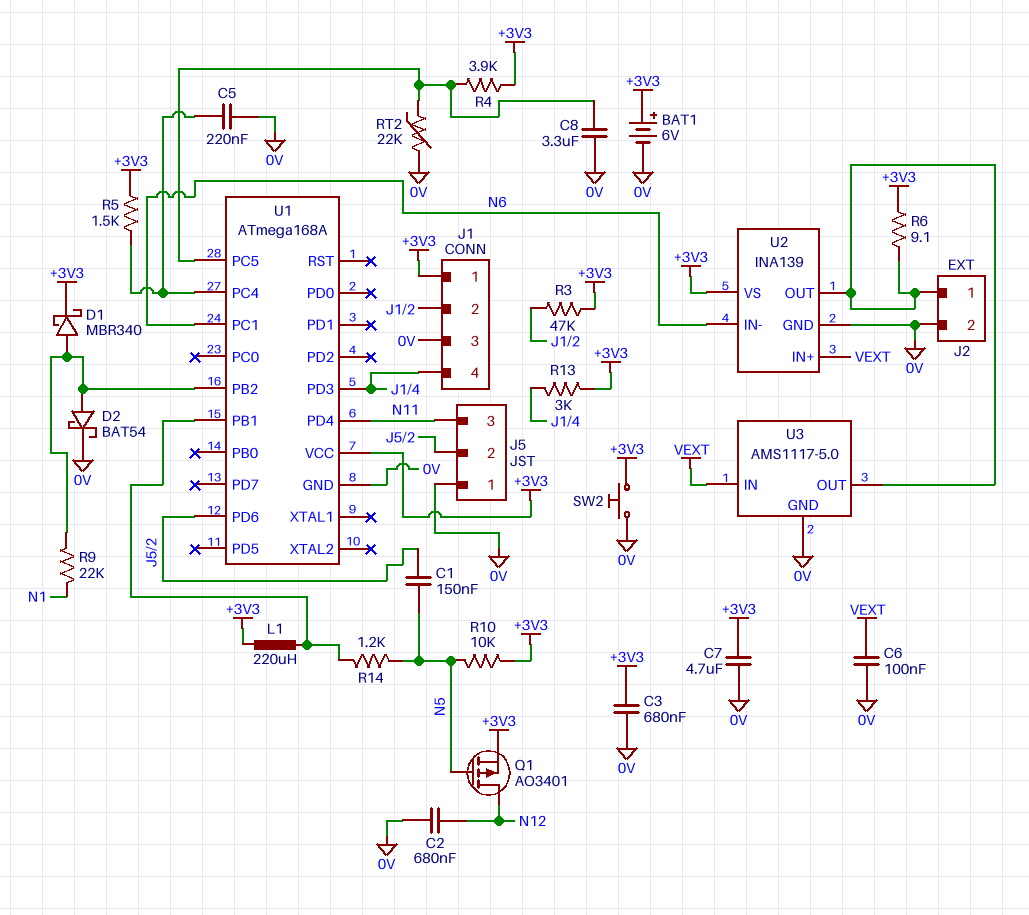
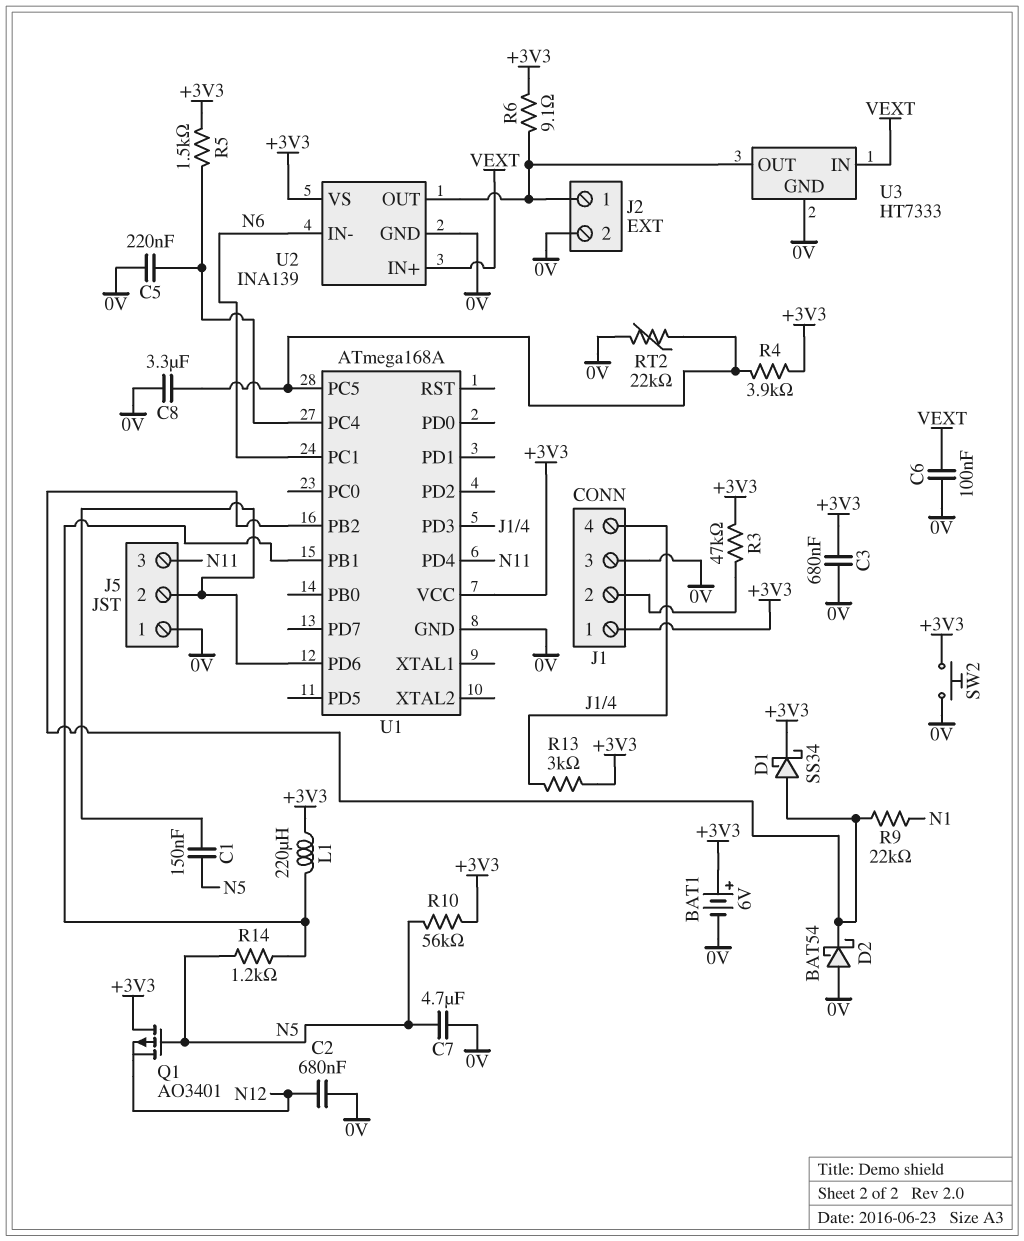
C7: 4.7uF (+3V3, 0V) -> 4.7uF (0V, N5)
D1: schottky MBR340 (A U1/PB2, K +3V3) -> schottky SS34 (A U1/PB2, K +3V3)
D2: schottky BAT54 (A U1/PB2, K 0V) -> schottky BAT54 (A 0V, K U1/PB2)
Q1: PMOS AO3401 (G N5, D N12, S +3V3) -> PMOS AO3401 (G N5, D +3V3, S N12)
R10: 10k (+3V3, N5) -> 56k (+3V3, N5)
U3: AMS1117-5.0 -> HT7333

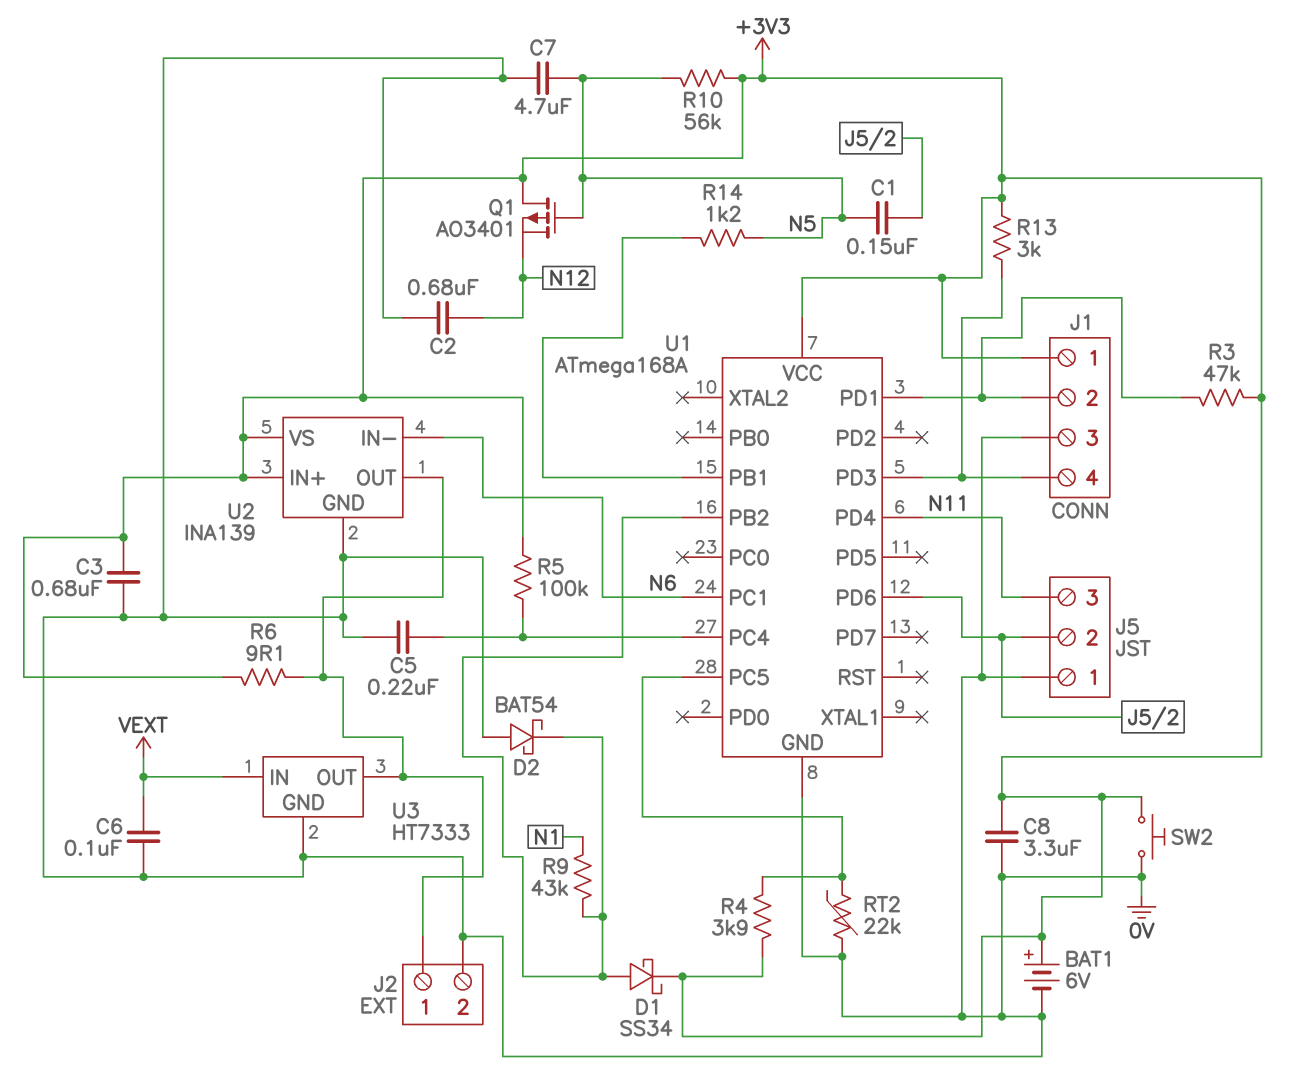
C8: 3.3uF (0V, U1/PC5) -> 3.3uF (+3V3, 0V)
L1: 220uH (+3V3, U1/PB1) -> none
R5: 1.5k (+3V3, U1/PC4) -> 100k (+3V3, U1/PC4)
R9: 22k (N1, U1/PB2) -> 43k (N1, U1/PB2)
U1 pin PD1: none -> J1/2
U2 pin IN+: VEXT -> +3V3

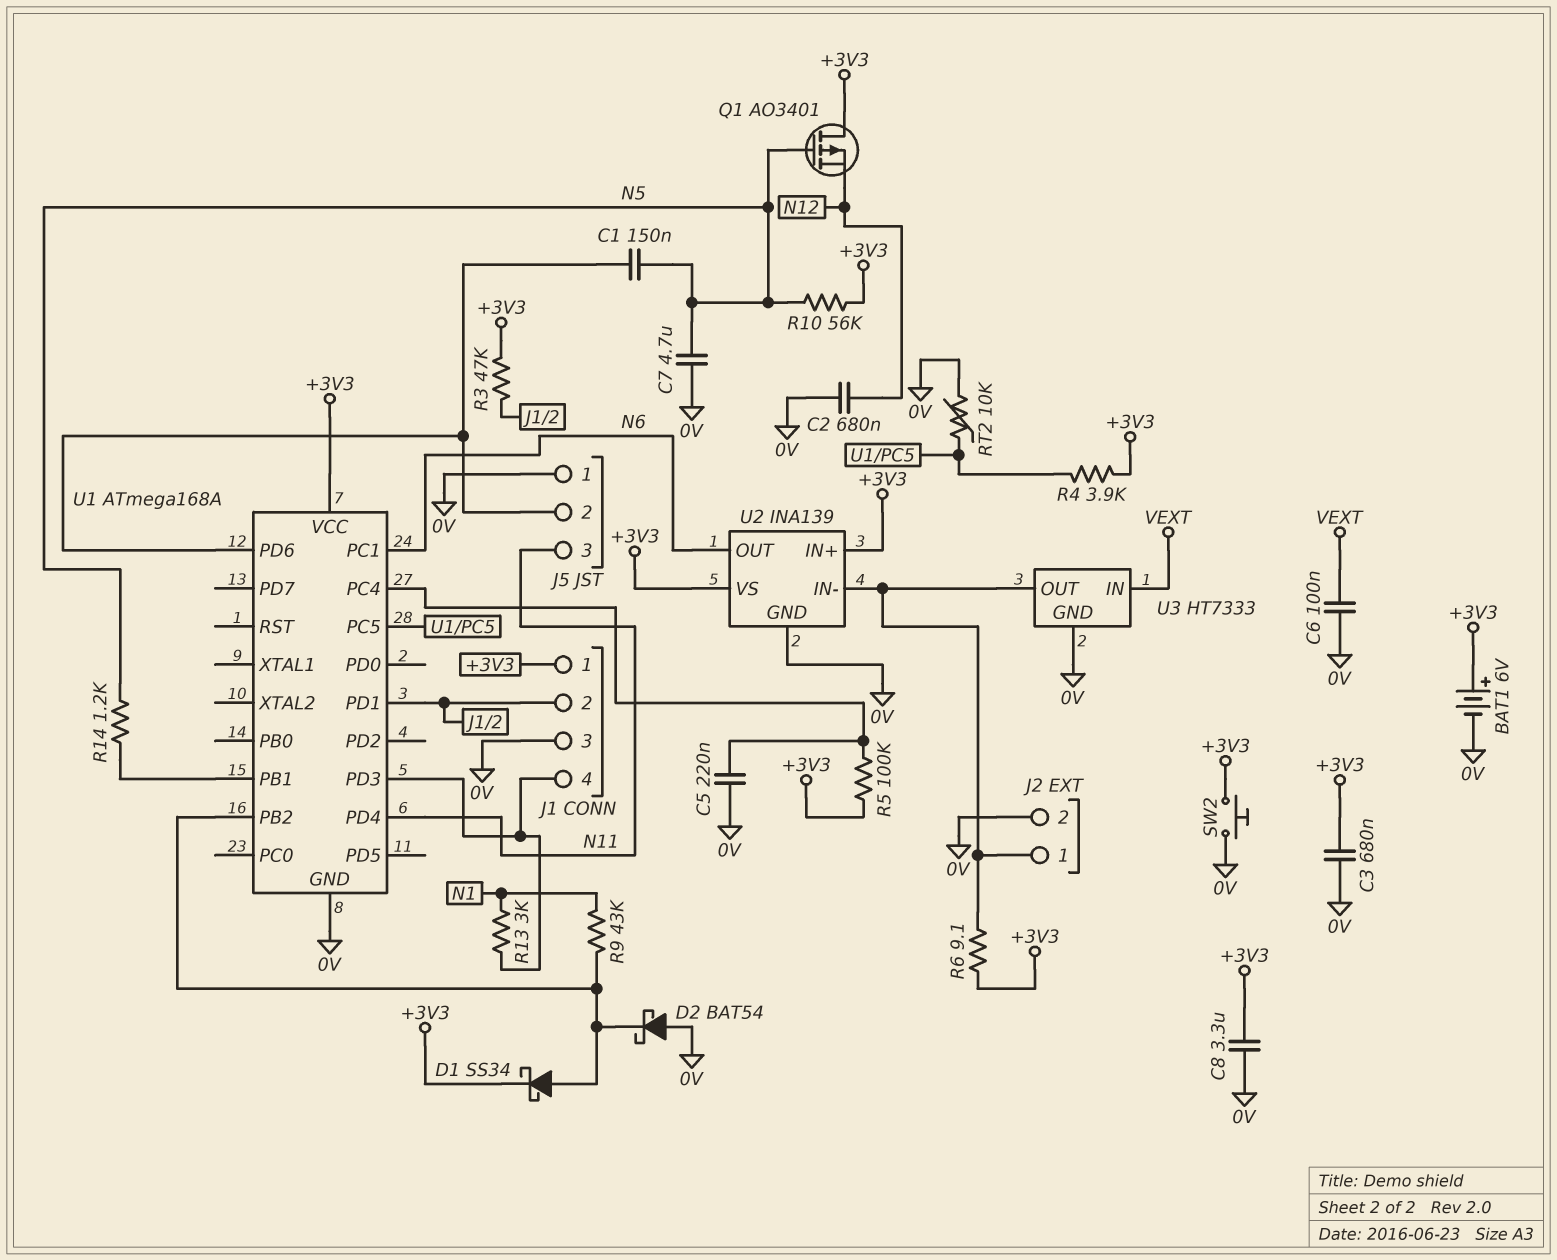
R13: 3k (+3V3, J1/4) -> 3k (J1/4, N1)
RT2: 22k (0V, U1/PC5) -> 10k (0V, U1/PC5)
U2 pin IN-: N6 -> J2/1
U2 pin OUT: J2/1 -> N6

